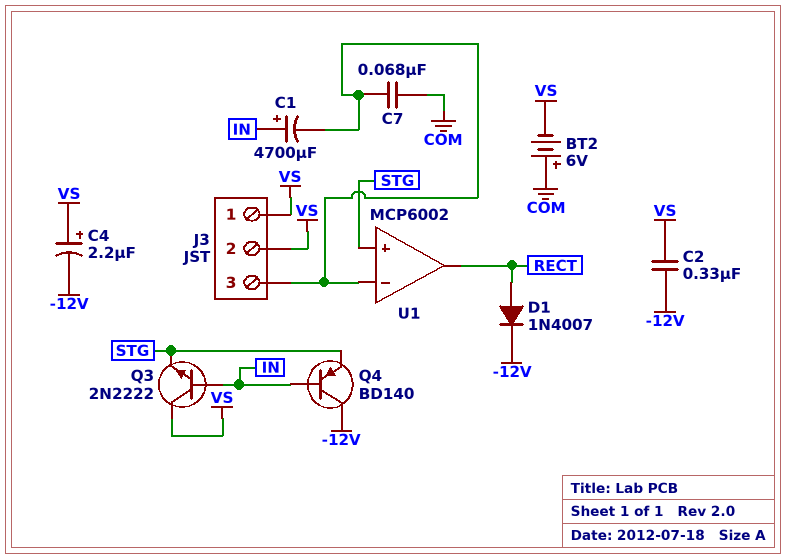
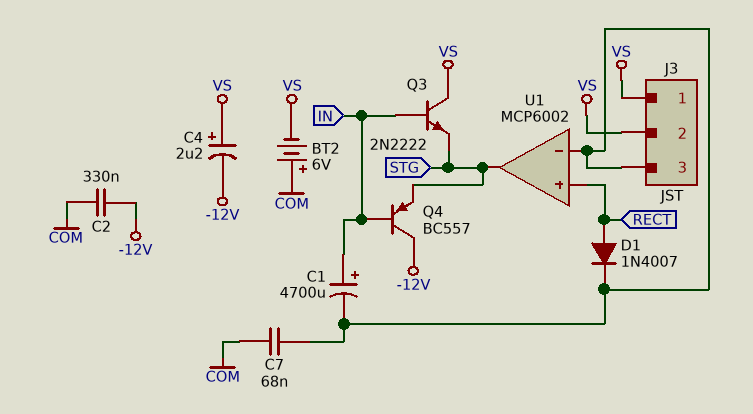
C2: 330nF (-12V, VS) -> 330nF (-12V, COM)
D1: diode 1N4007 (A RECT, K -12V) -> diode 1N4007 (A RECT, K J3/3)
Q4: PNP BD140 (B IN, C -12V, E STG) -> PNP BC557 (B IN, C -12V, E STG)
U1 pin in+: STG -> RECT
U1 pin out: RECT -> STG

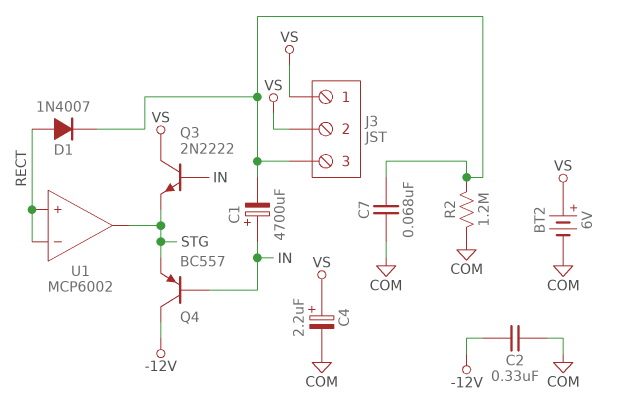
BT2: 6V (plus COM, minus VS) -> 6V (plus VS, minus COM)
C4: 2.2uF (plus VS, minus -12V) -> 2.2uF (plus VS, minus COM)
R2: none -> 1.2M (COM, J3/3)
U1 pin in-: J3/3 -> RECT

